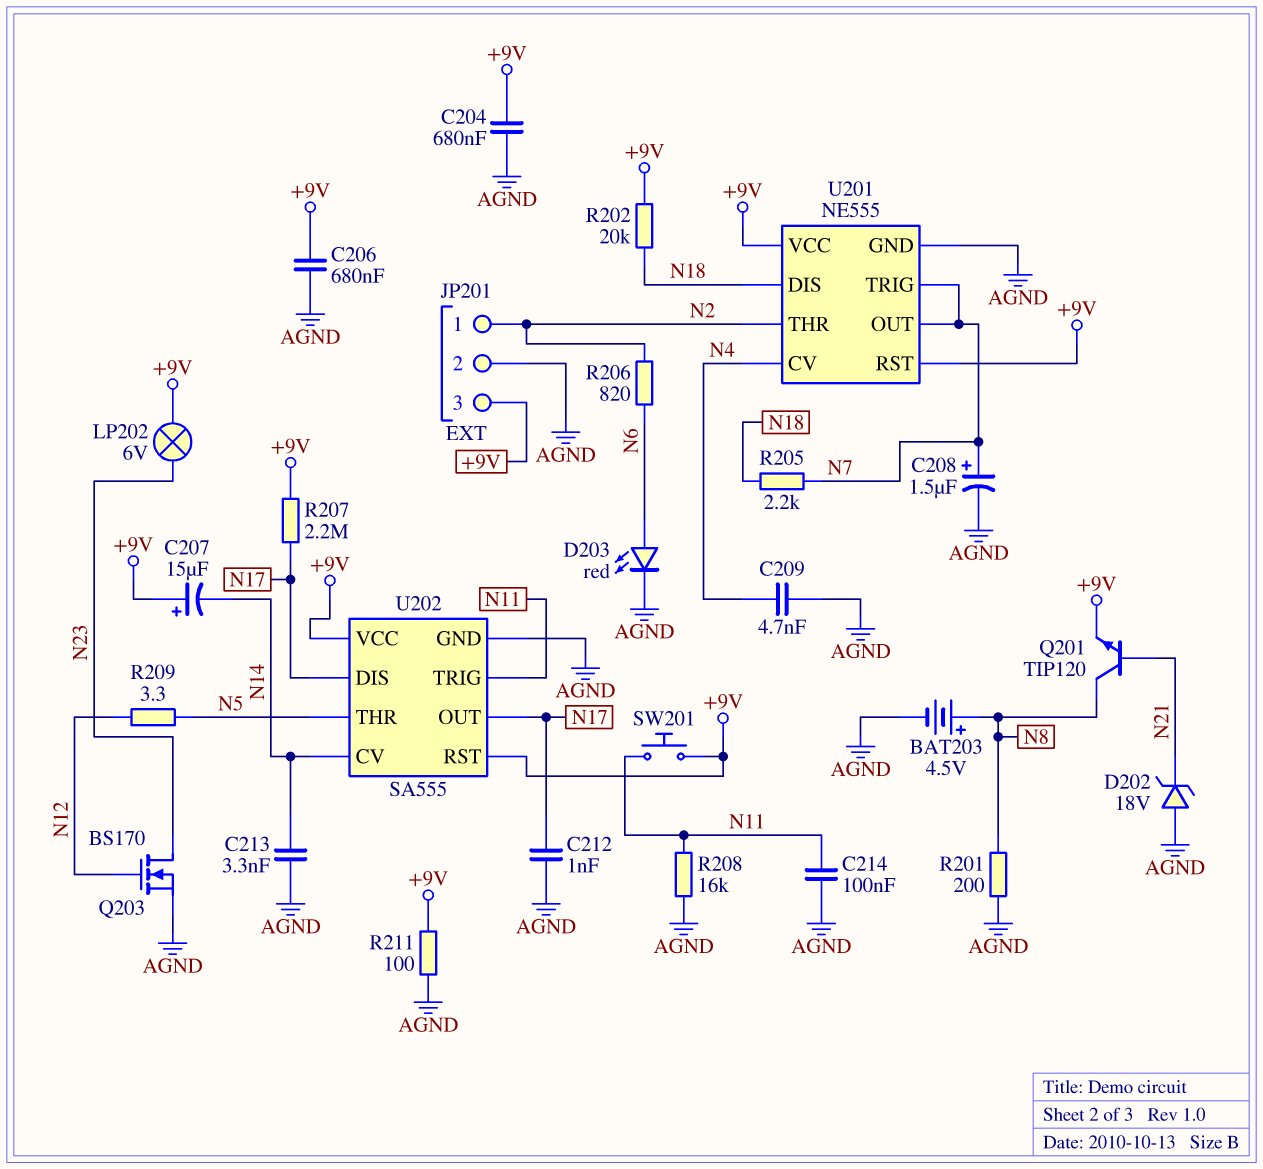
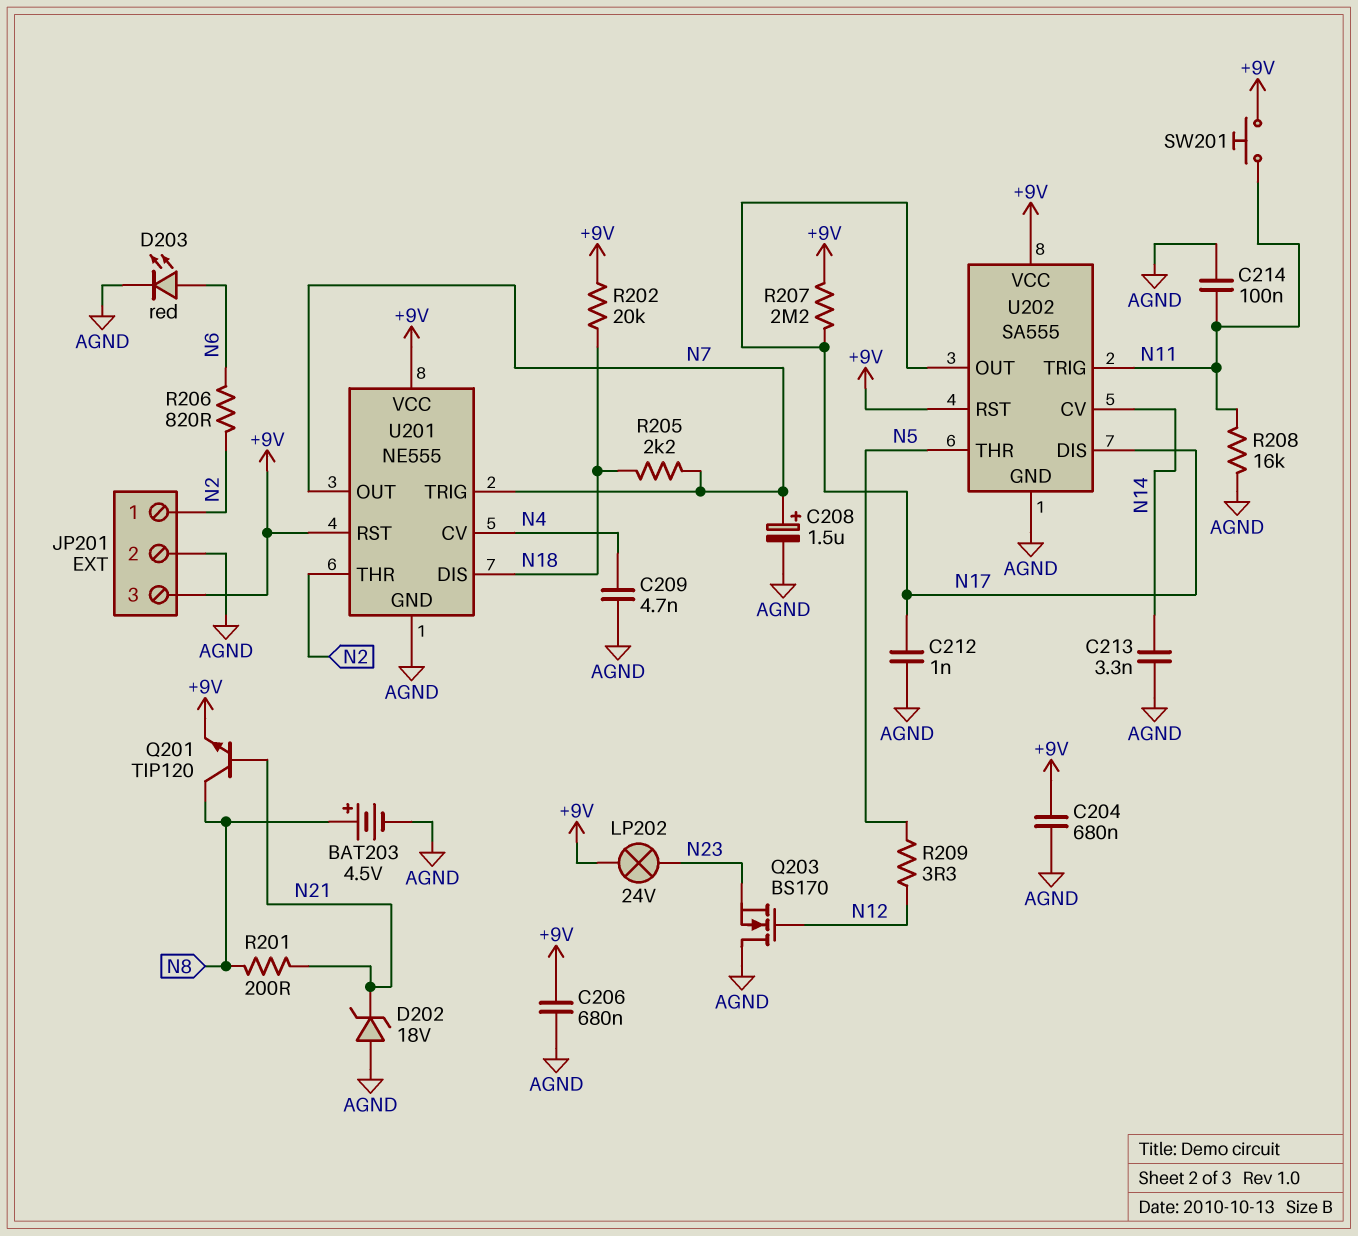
C207: 15uF (plus +9V, minus N14) -> none
LP202: lamp 6V (+9V, N23) -> lamp 24V (+9V, N23)
Q203: NMOS BS170 (G N12, D N23, S AGND) -> NMOS BS170 (G N12, D AGND, S N23)
R201: 200 (AGND, N8) -> 200 (N8, N21)
R211: 100 (+9V, AGND) -> none

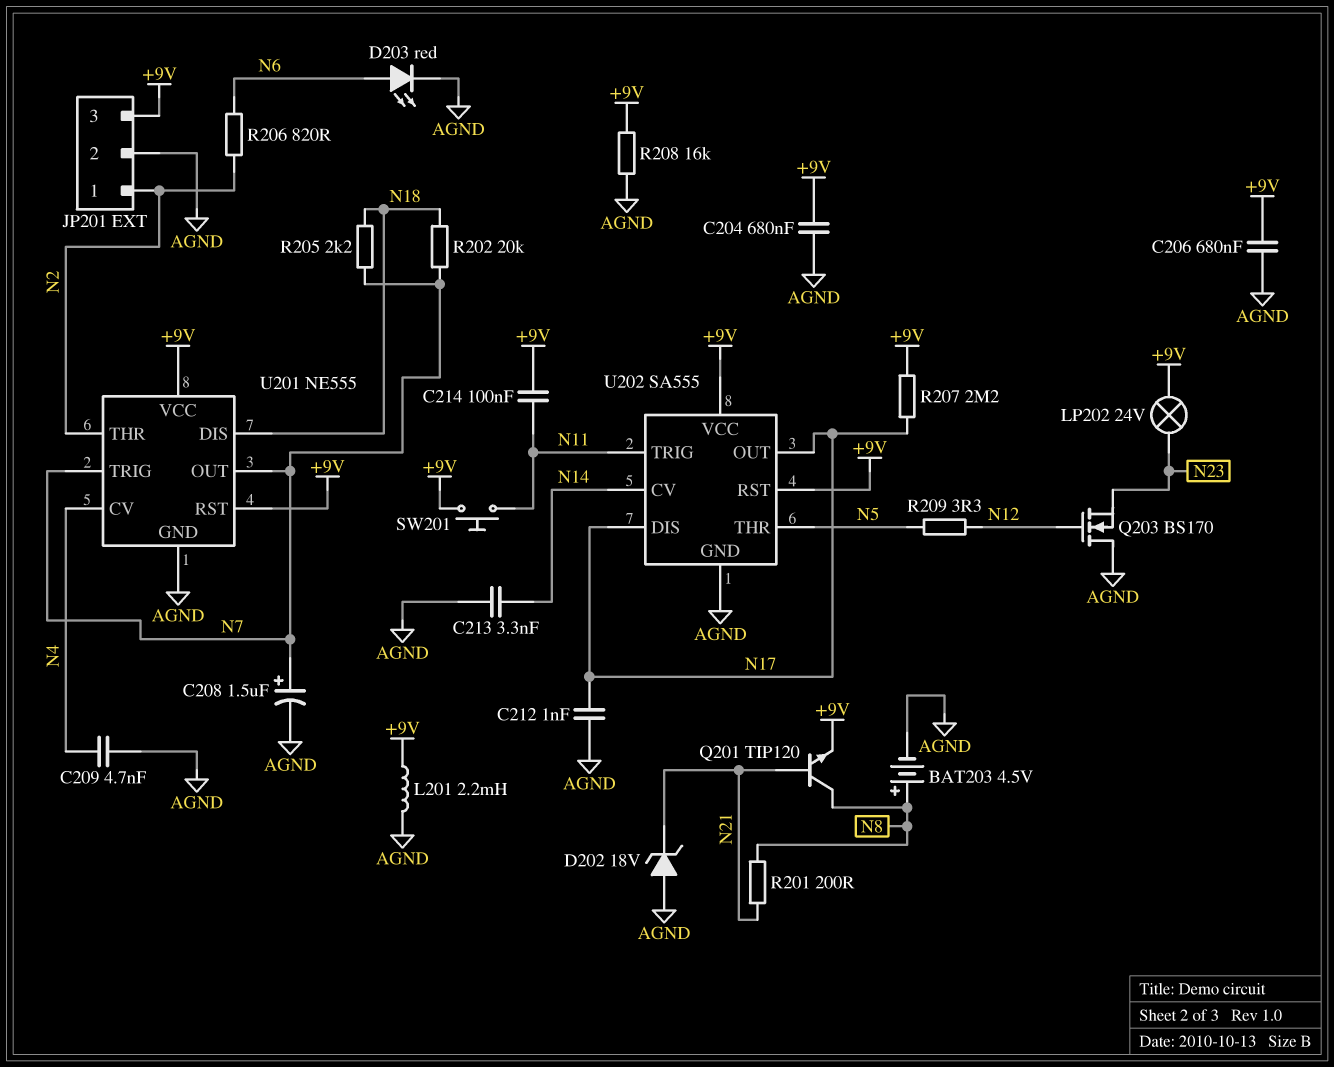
C214: 100nF (AGND, N11) -> 100nF (+9V, N11)
L201: none -> 2.2mH (+9V, AGND)
R202: 20k (+9V, N18) -> 20k (N7, N18)
R208: 16k (AGND, N11) -> 16k (+9V, AGND)

